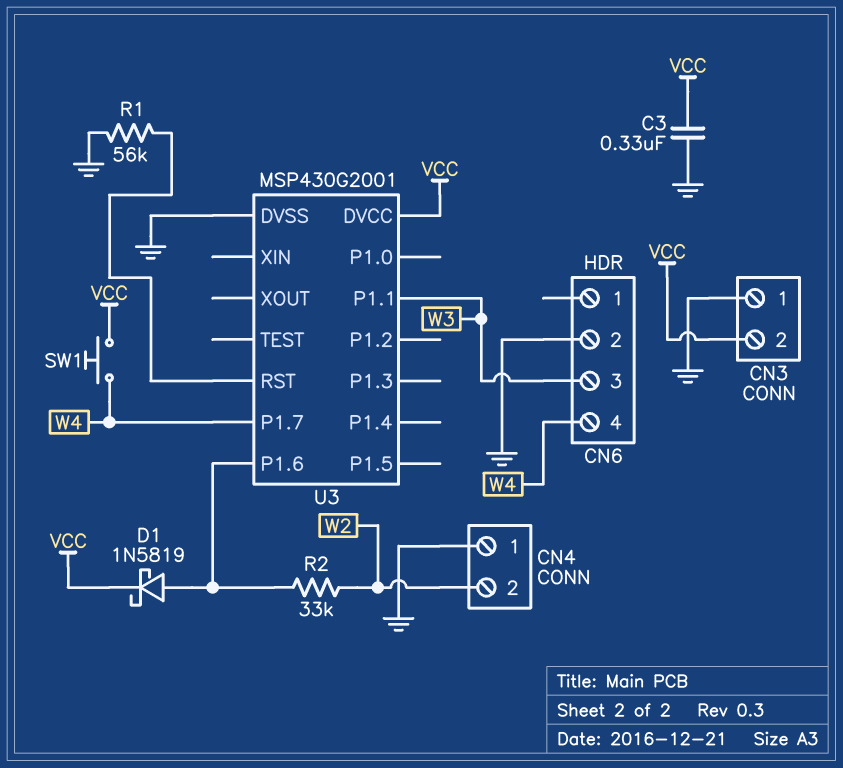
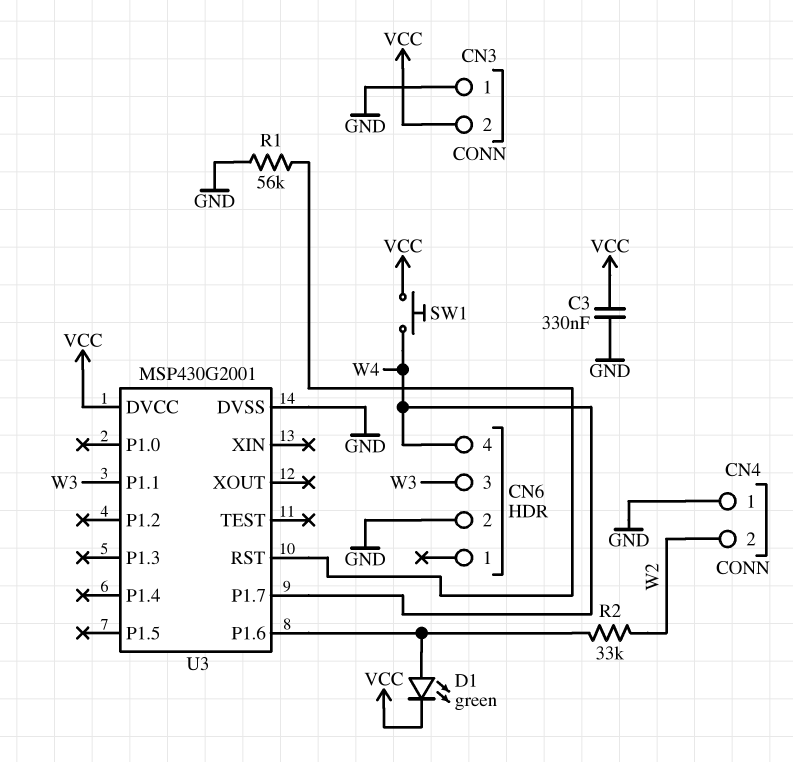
D1: schottky 1N5819 (A U3/P1.6, K VCC) -> LED green (A U3/P1.6, K VCC)

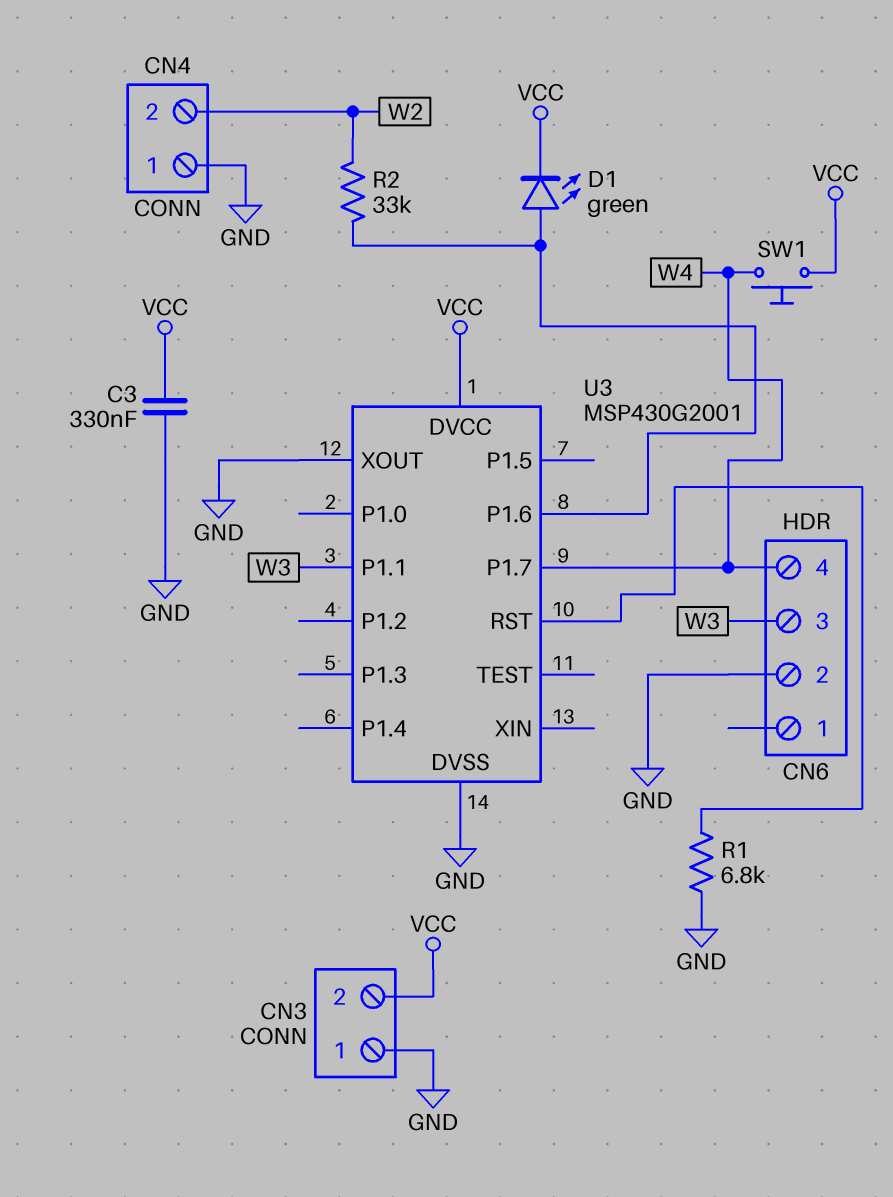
R1: 56k (GND, U3/RST) -> 6.8k (GND, U3/RST)
U3 pin XOUT: none -> GND

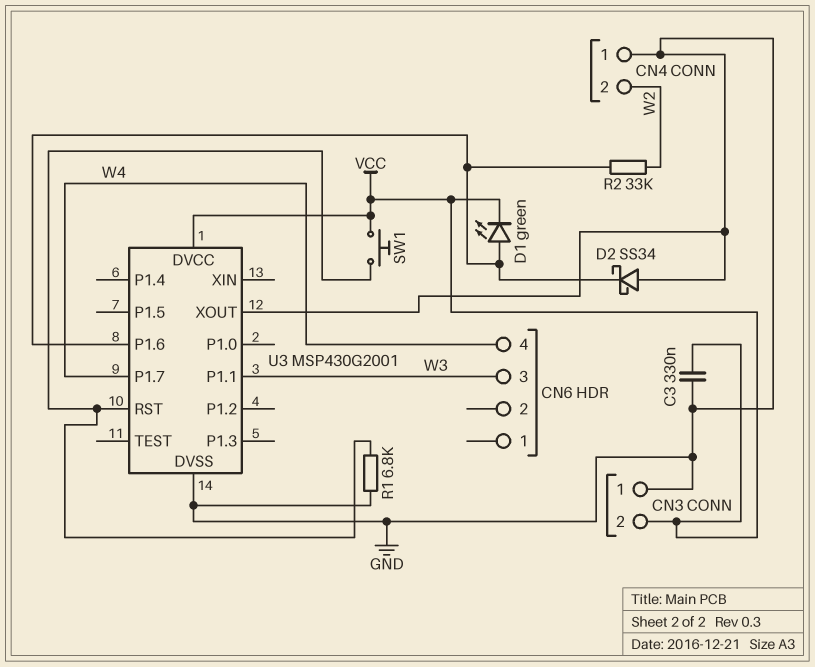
CN6 pin 2: GND -> none
D2: none -> schottky SS34 (A GND, K U3/P1.6)
SW1: button (VCC, W4) -> button (U3/RST, VCC)

